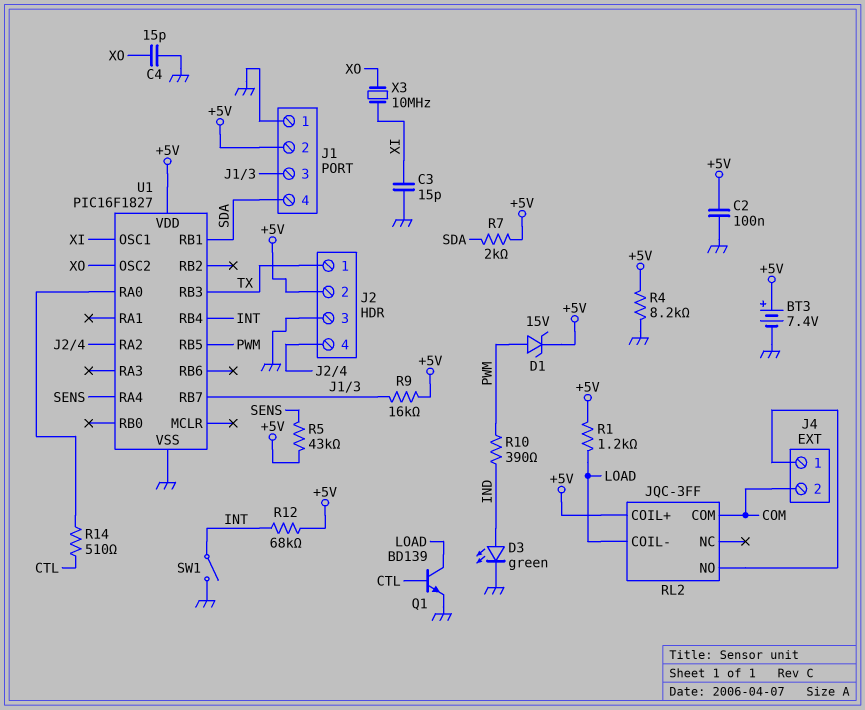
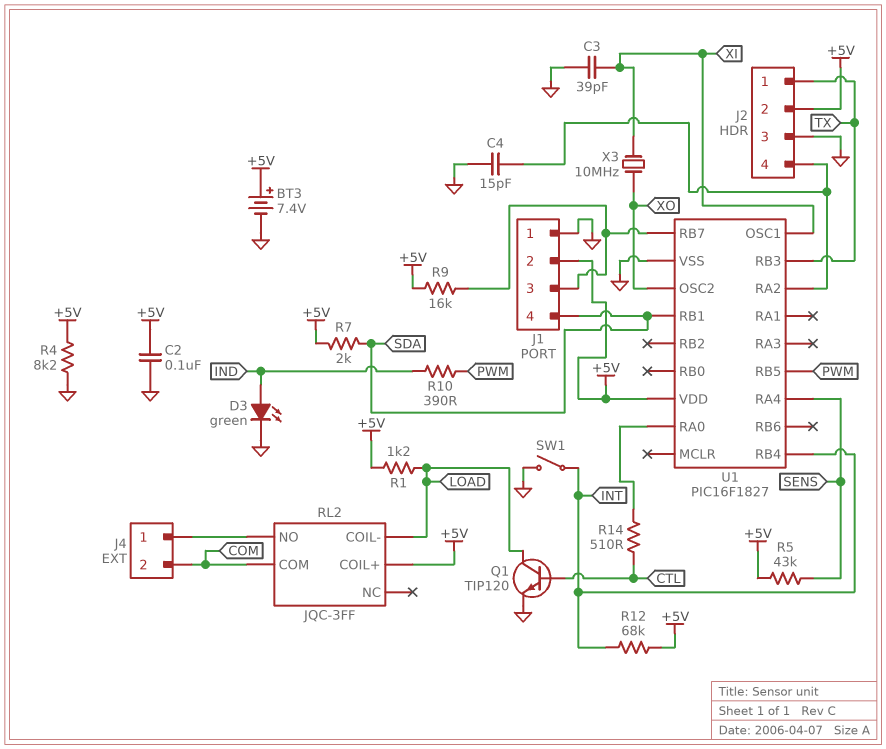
C3: 15pF (GND, XI) -> 39pF (GND, XI)
C4: 15pF (GND, XO) -> 15pF (GND, J2/4)
D1: zener 15V (A PWM, K +5V) -> none
Q1: NPN BD139 (B CTL, C LOAD, E GND) -> NPN TIP120 (B CTL, C LOAD, E GND)

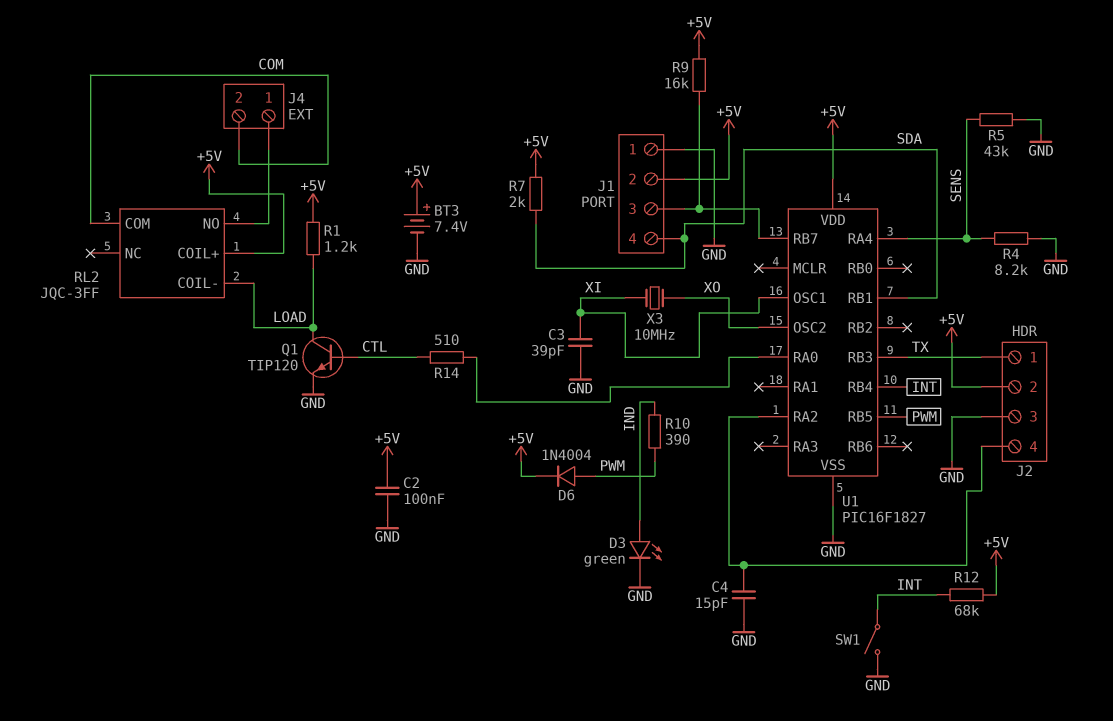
D6: none -> diode 1N4004 (A PWM, K +5V)
R4: 8.2k (+5V, GND) -> 8.2k (GND, SENS)
R5: 43k (+5V, SENS) -> 43k (GND, SENS)

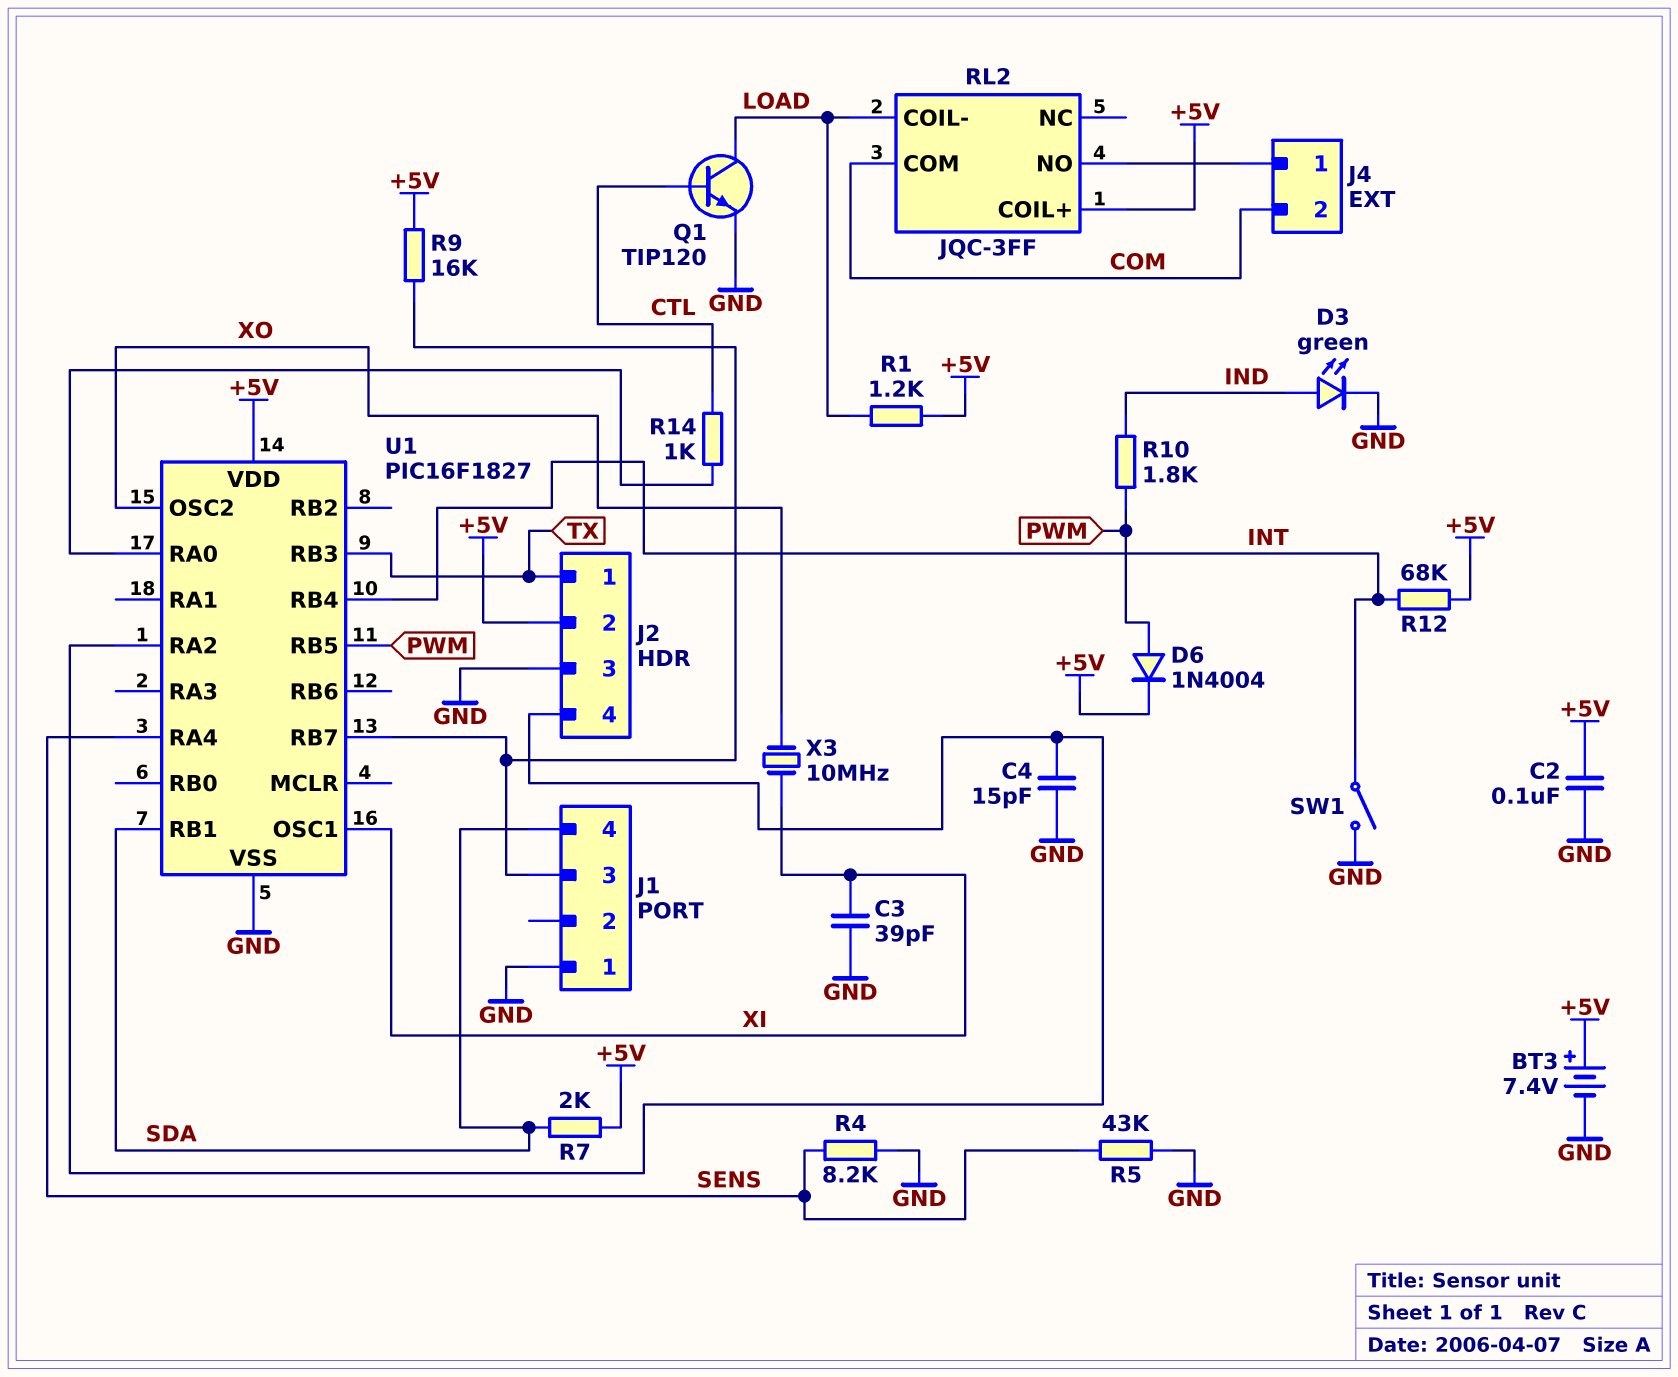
J1 pin 2: +5V -> none
R10: 390 (IND, PWM) -> 1.8k (IND, PWM)
R14: 510 (CTL, U1/RA0) -> 1k (CTL, U1/RA0)

